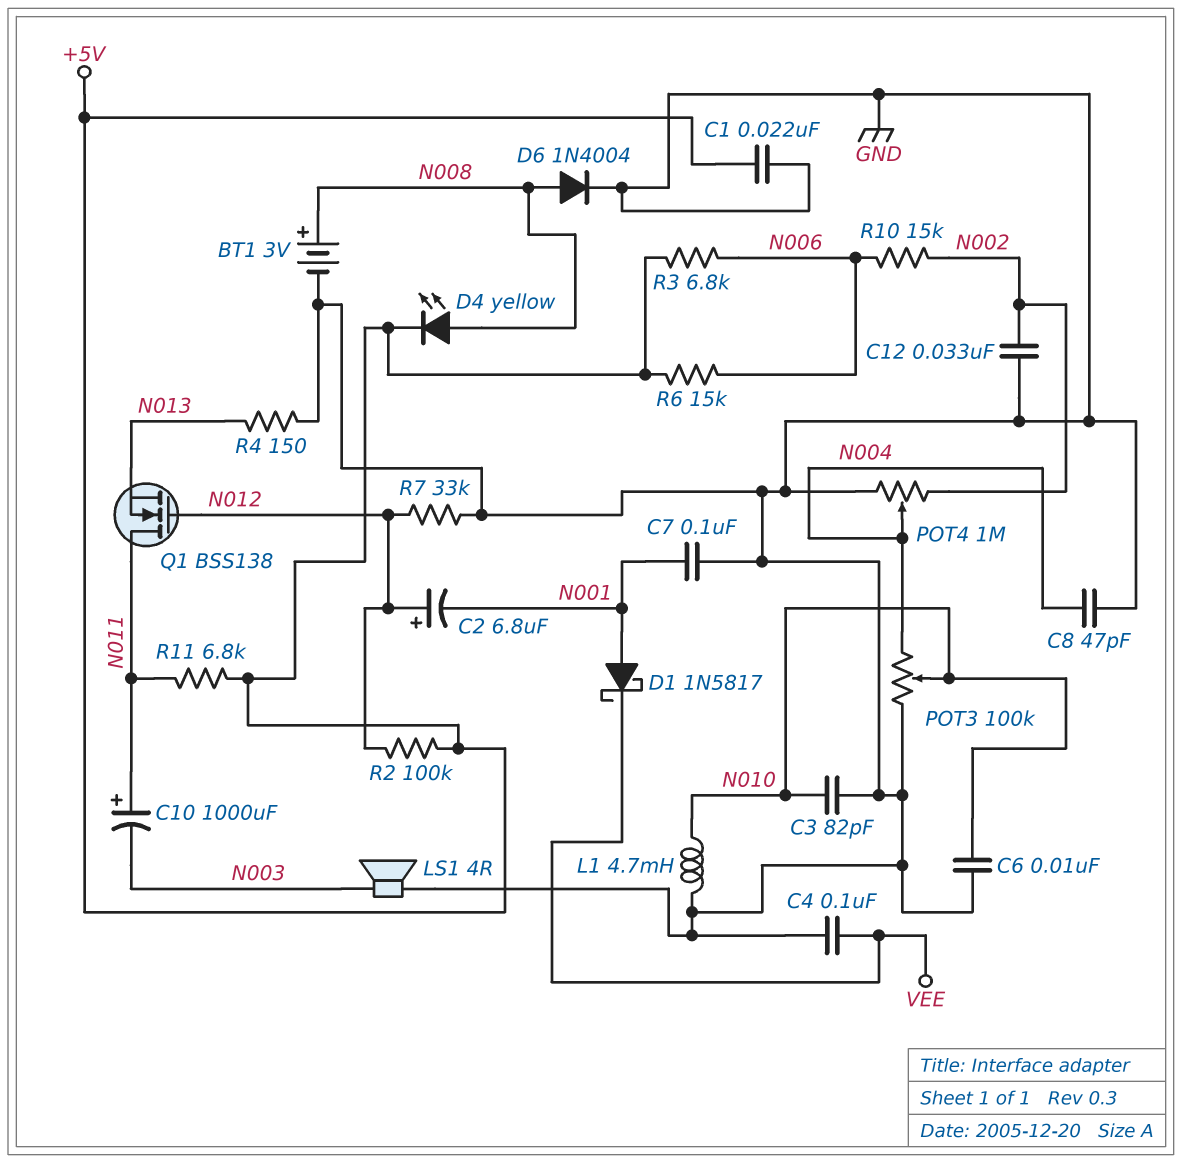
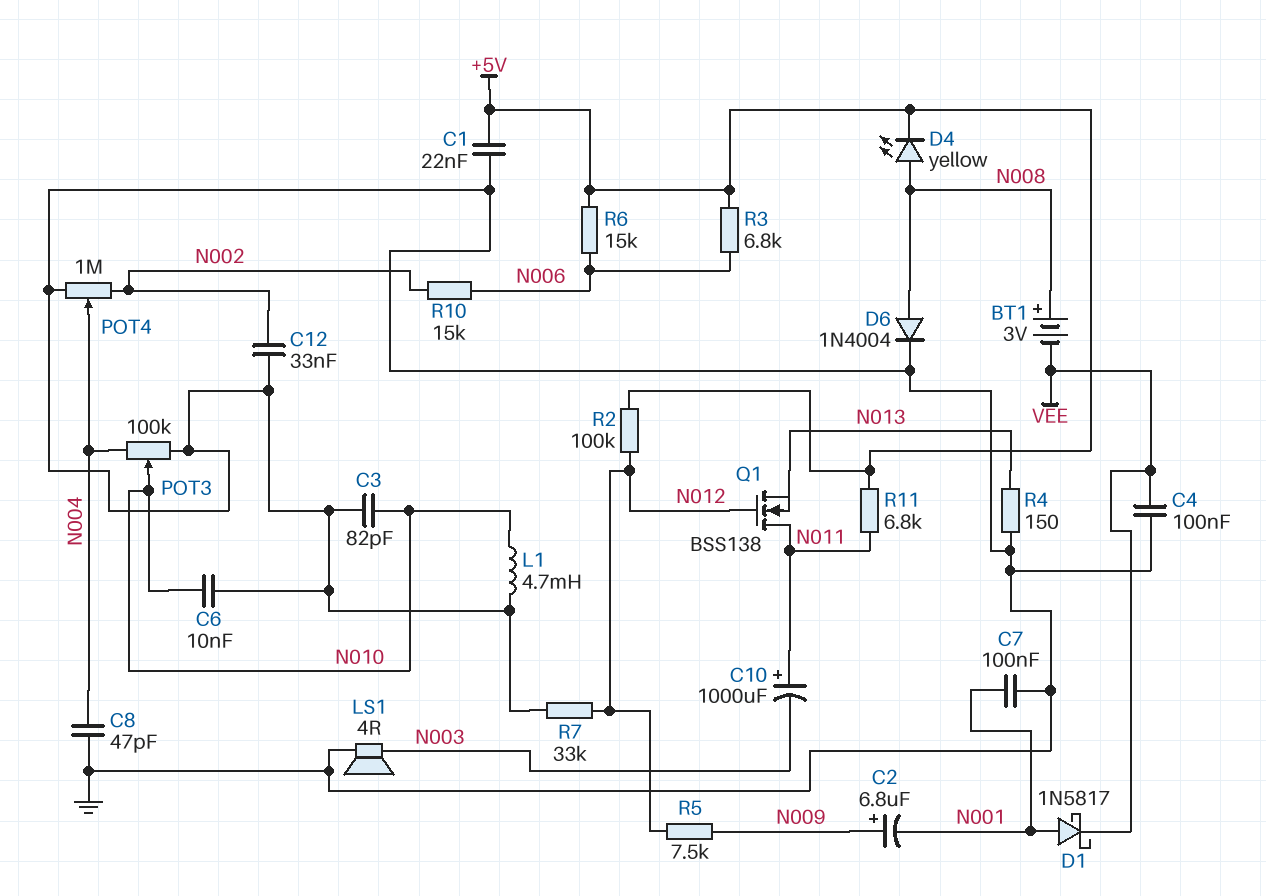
BT1: 3V (plus N008, minus GND) -> 3V (plus N008, minus VEE)
C2: 6.8uF (plus N012, minus N001) -> 6.8uF (plus N009, minus N001)
R5: none -> 7.5k (N009, N012)

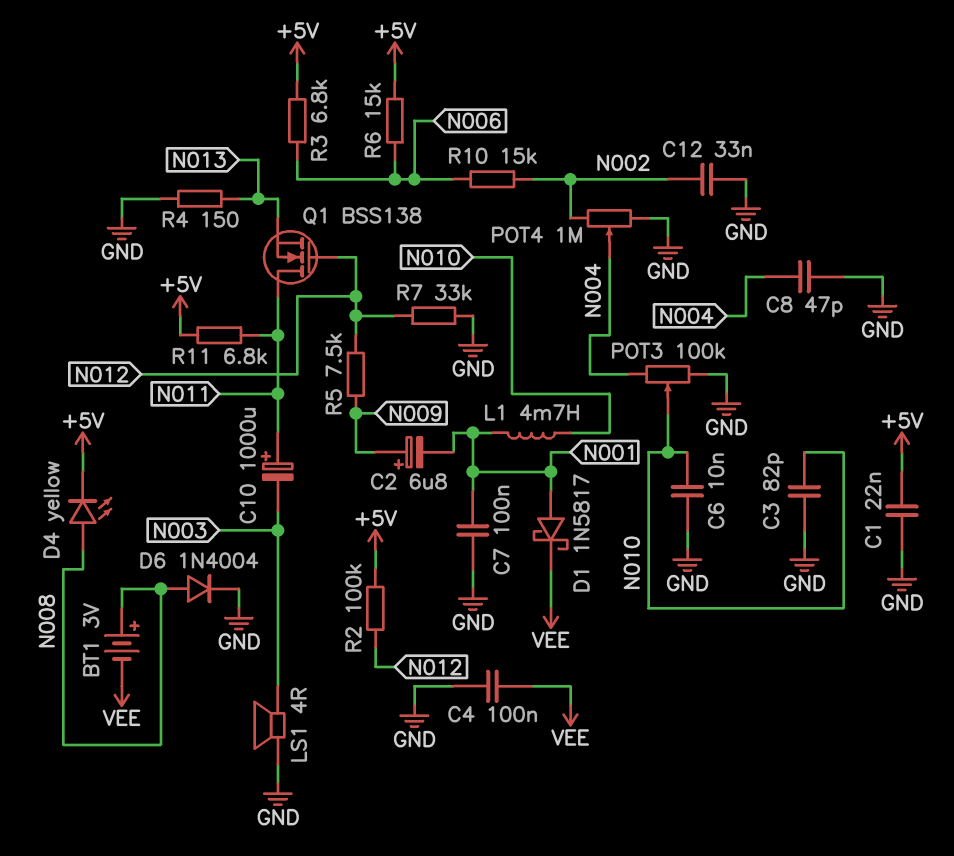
L1: 4.7mH (GND, N010) -> 4.7mH (N001, N010)

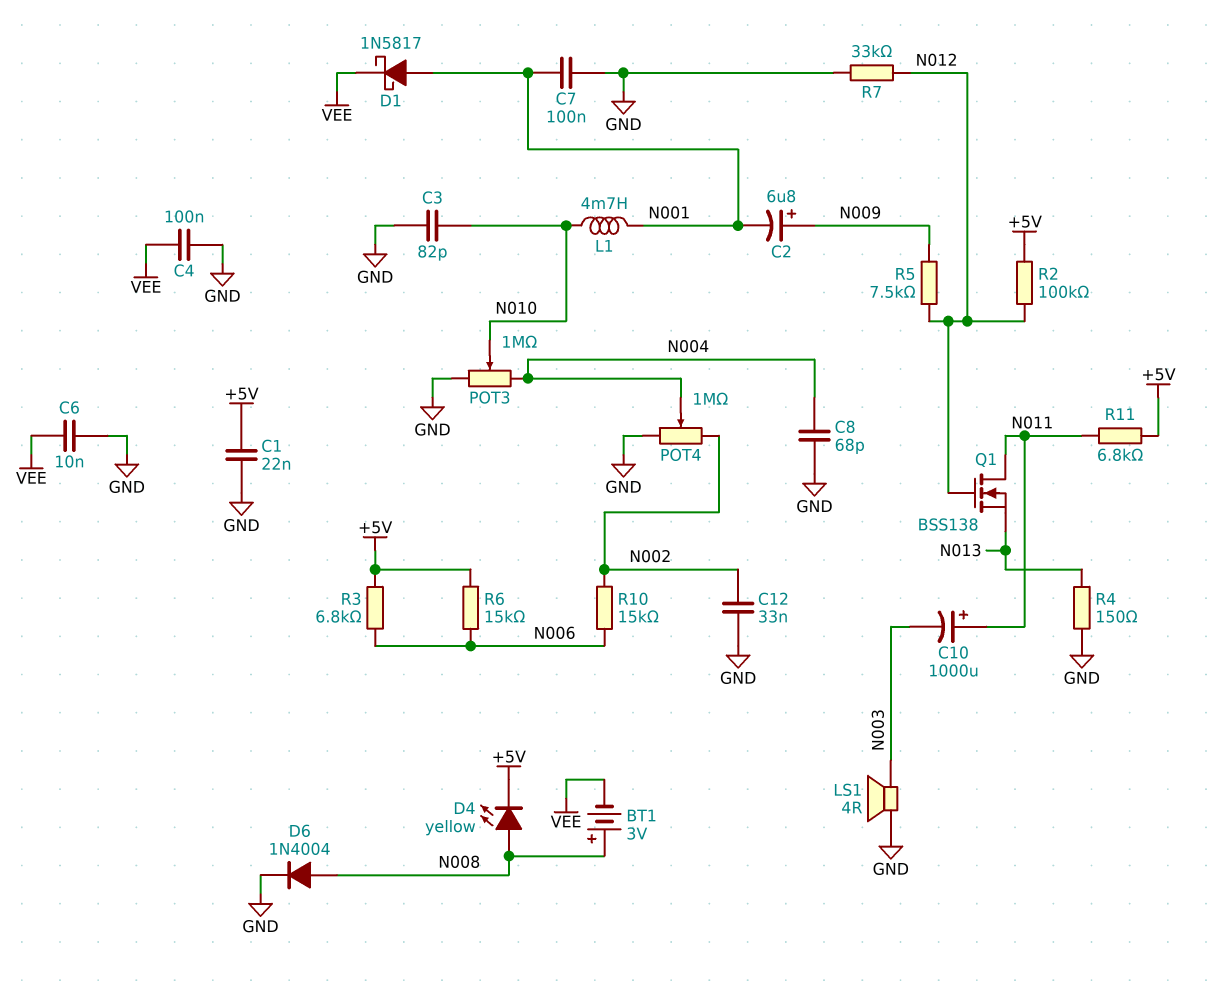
C6: 10nF (GND, N010) -> 10nF (GND, VEE)
C8: 47pF (GND, N004) -> 68pF (GND, N004)
POT3: 100k (GND, N004, wiper N010) -> 1M (GND, N004, wiper N010)

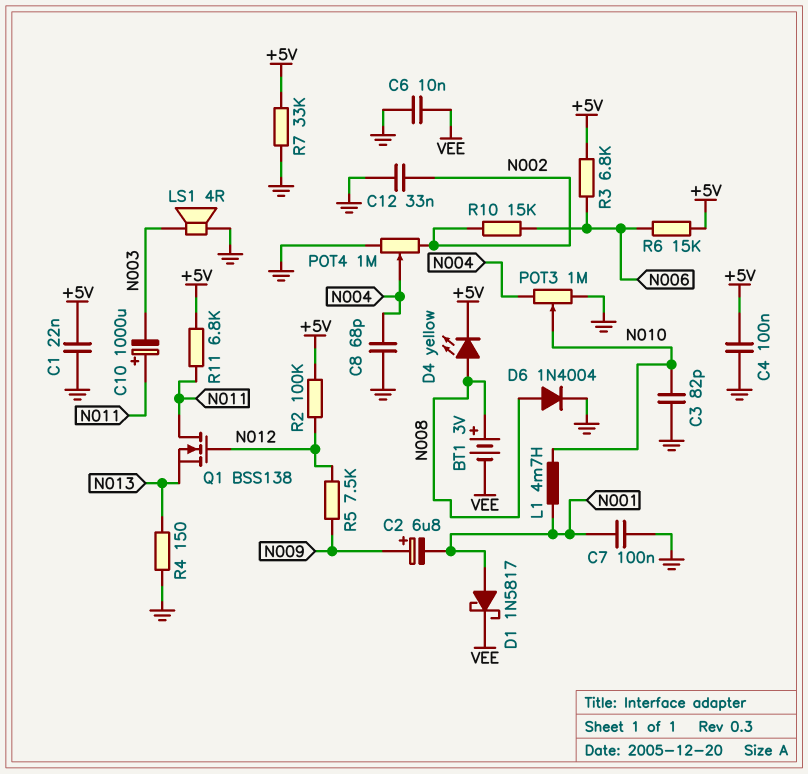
C4: 100nF (GND, VEE) -> 100nF (+5V, GND)
R7: 33k (GND, N012) -> 33k (+5V, GND)

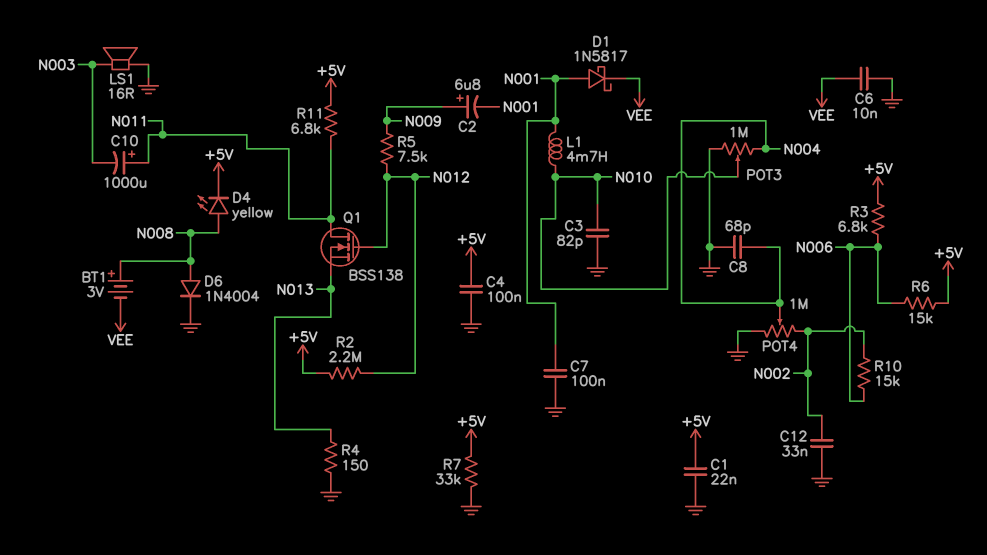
LS1: speaker 4R (GND, N003) -> speaker 16R (GND, N003)
R2: 100k (+5V, N012) -> 2.2M (+5V, N012)

